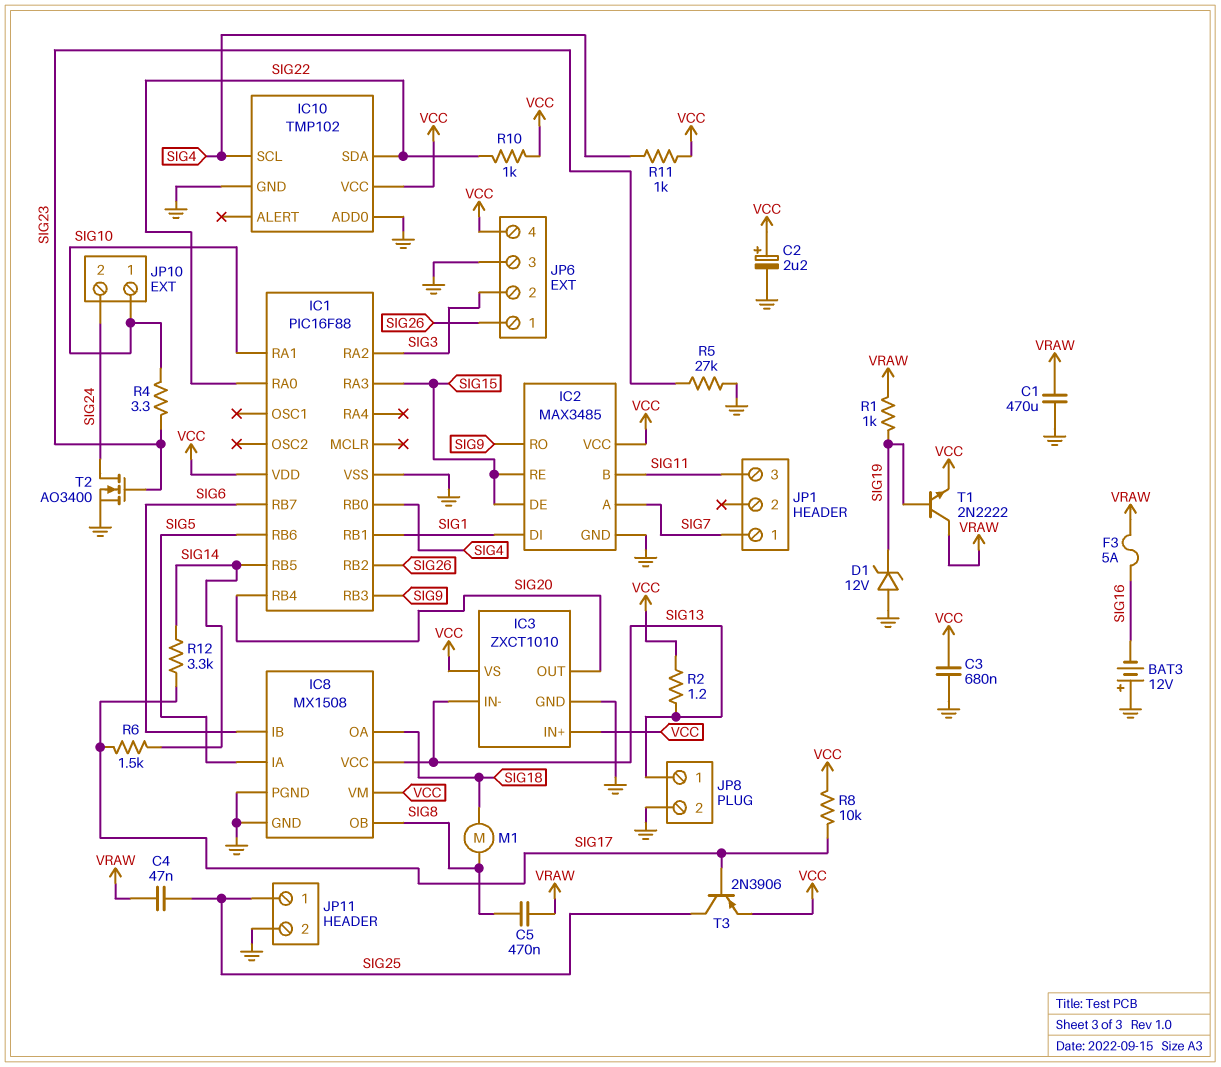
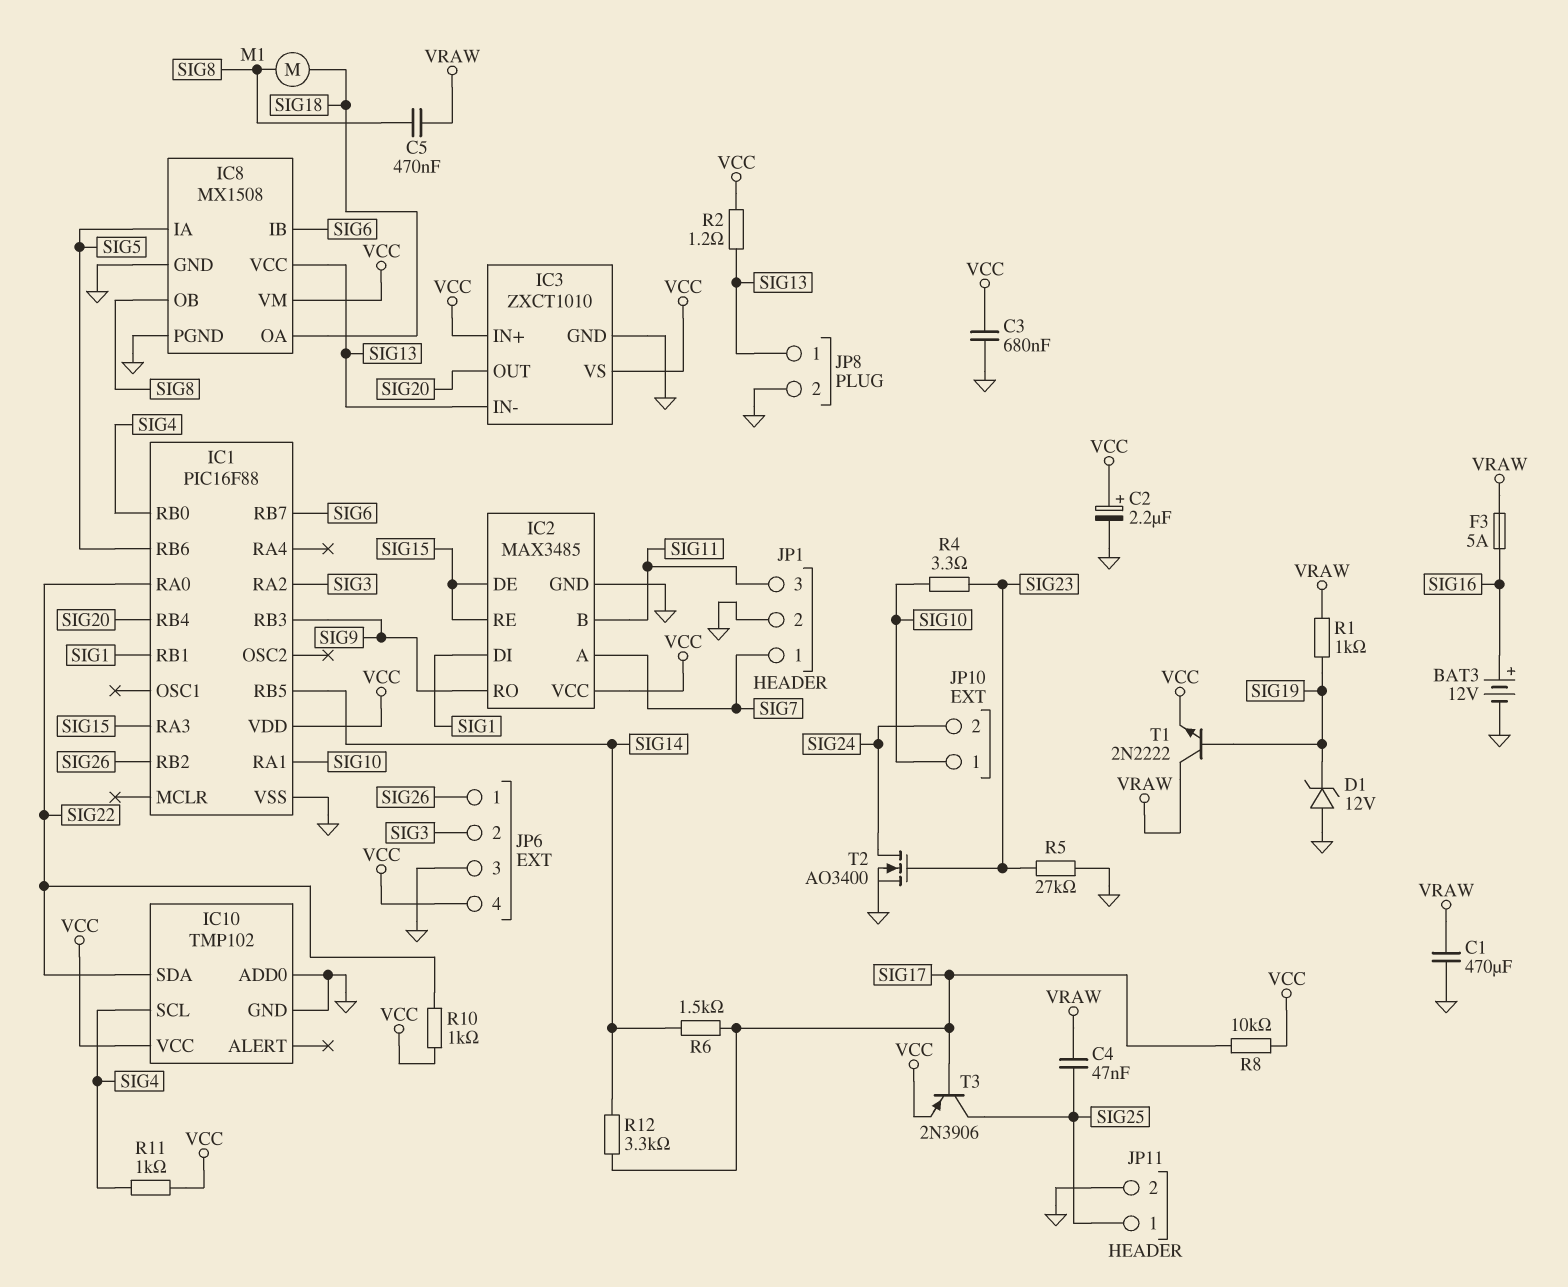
BAT3: 12V (plus GND, minus SIG16) -> 12V (plus SIG16, minus GND)
JP1 pin 2: none -> GND

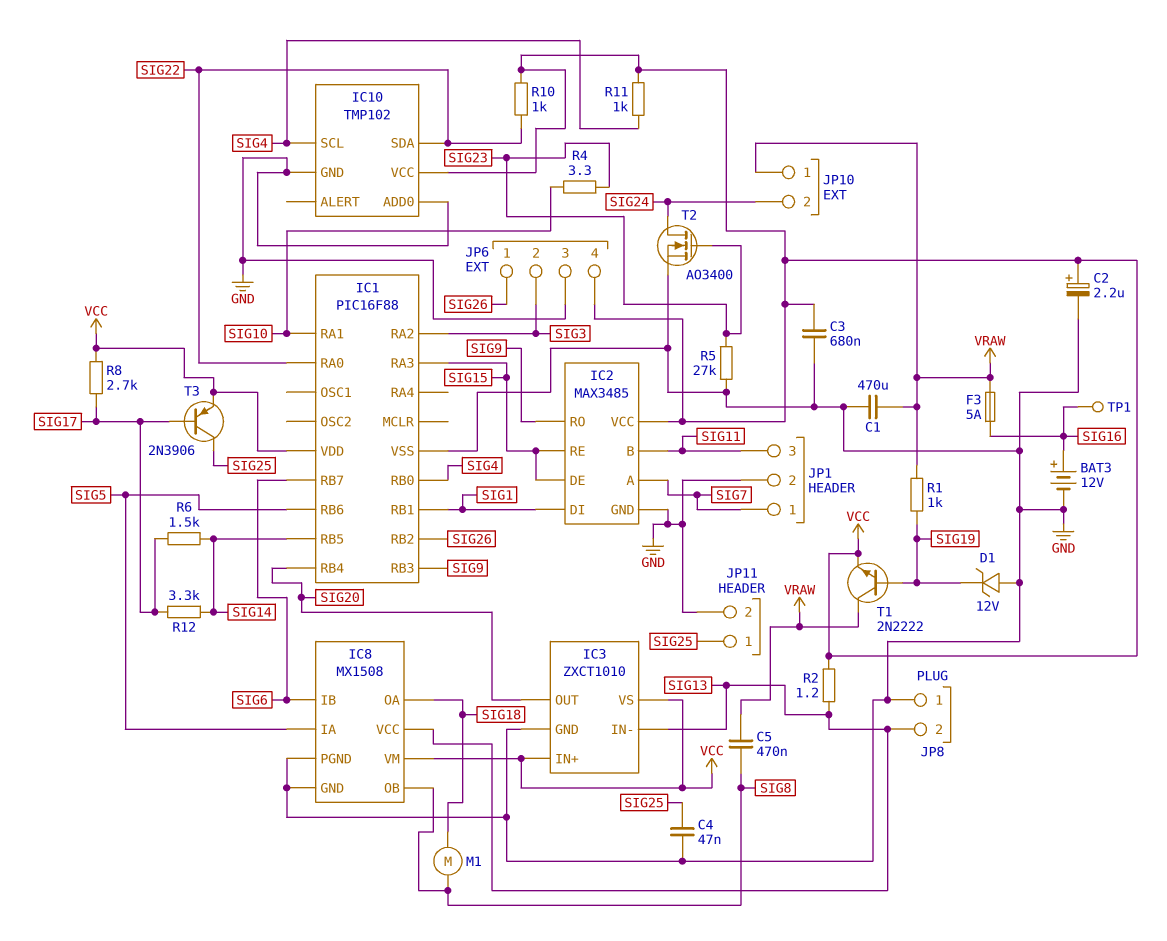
C4: 47nF (SIG25, VRAW) -> 47nF (GND, SIG25)
JP8 pin 1: SIG13 -> GND
JP8 pin 2: GND -> SIG13
JP10 pin 1: SIG10 -> VRAW
R8: 10k (SIG17, VCC) -> 2.7k (SIG17, VCC)
TP1: none -> test point (SIG16)

